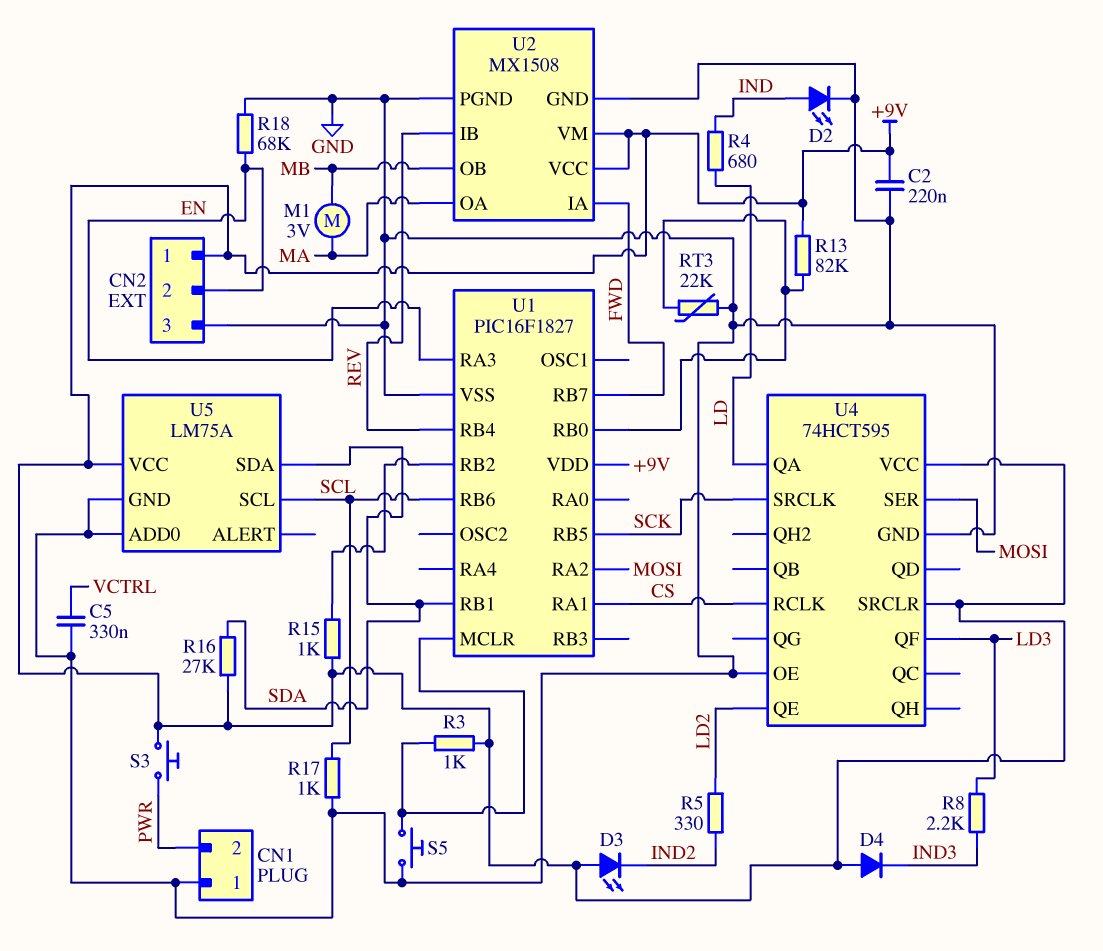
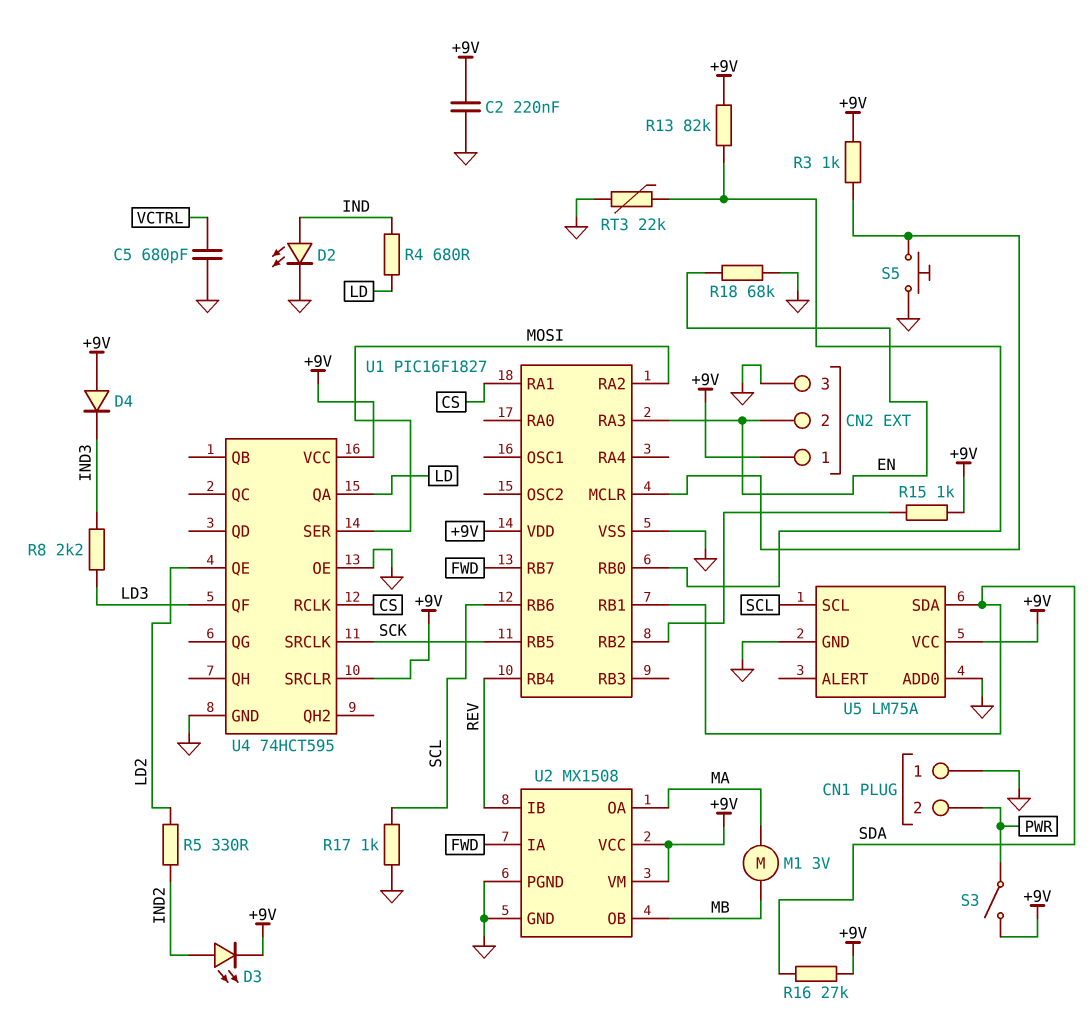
C5: 330nF (GND, VCTRL) -> 680pF (GND, VCTRL)
D3: LED (A +9V, K IND2) -> LED (A IND2, K +9V)
S3: button (+9V, PWR) -> switch (+9V, PWR)

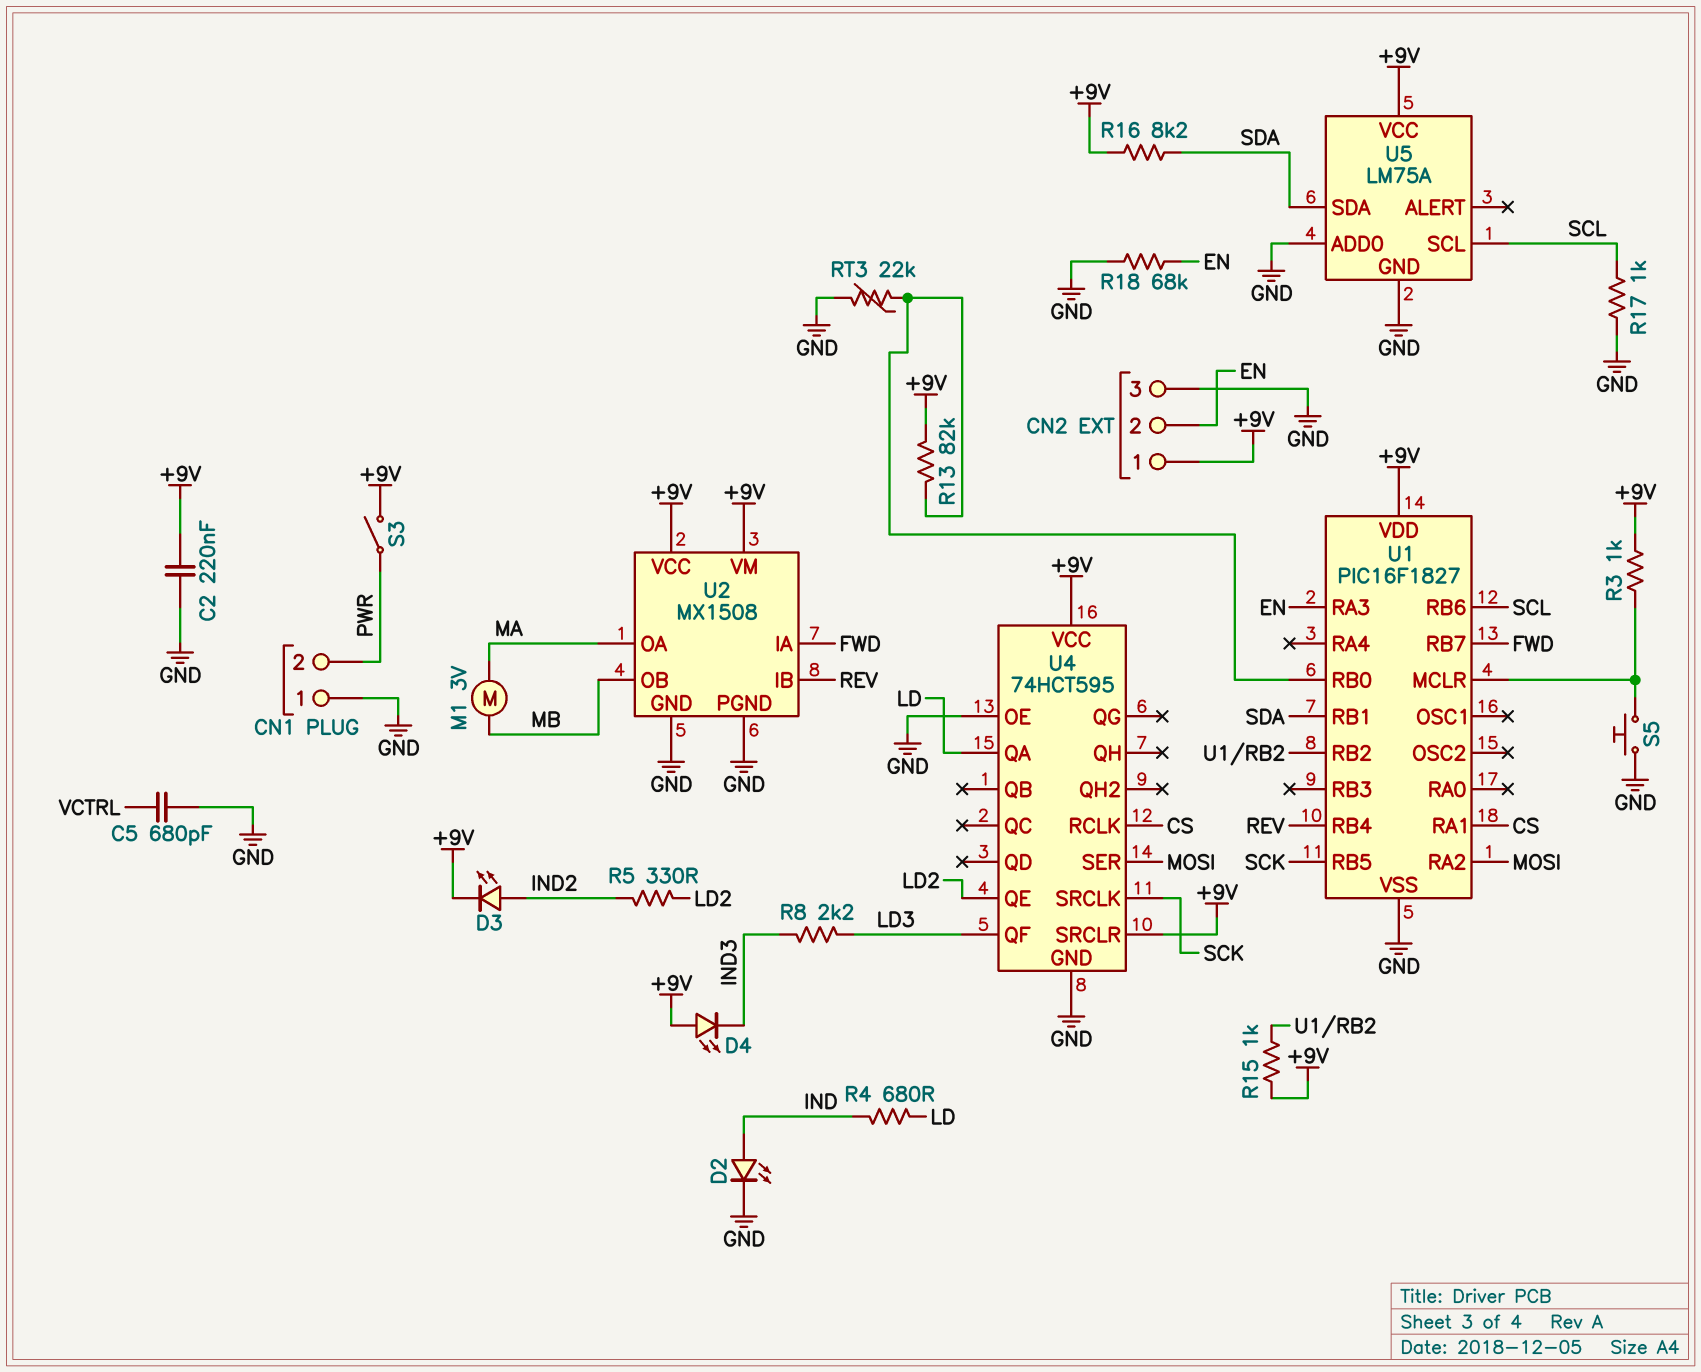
D4: diode (A +9V, K IND3) -> LED (A +9V, K IND3)
R16: 27k (+9V, SDA) -> 8.2k (+9V, SDA)

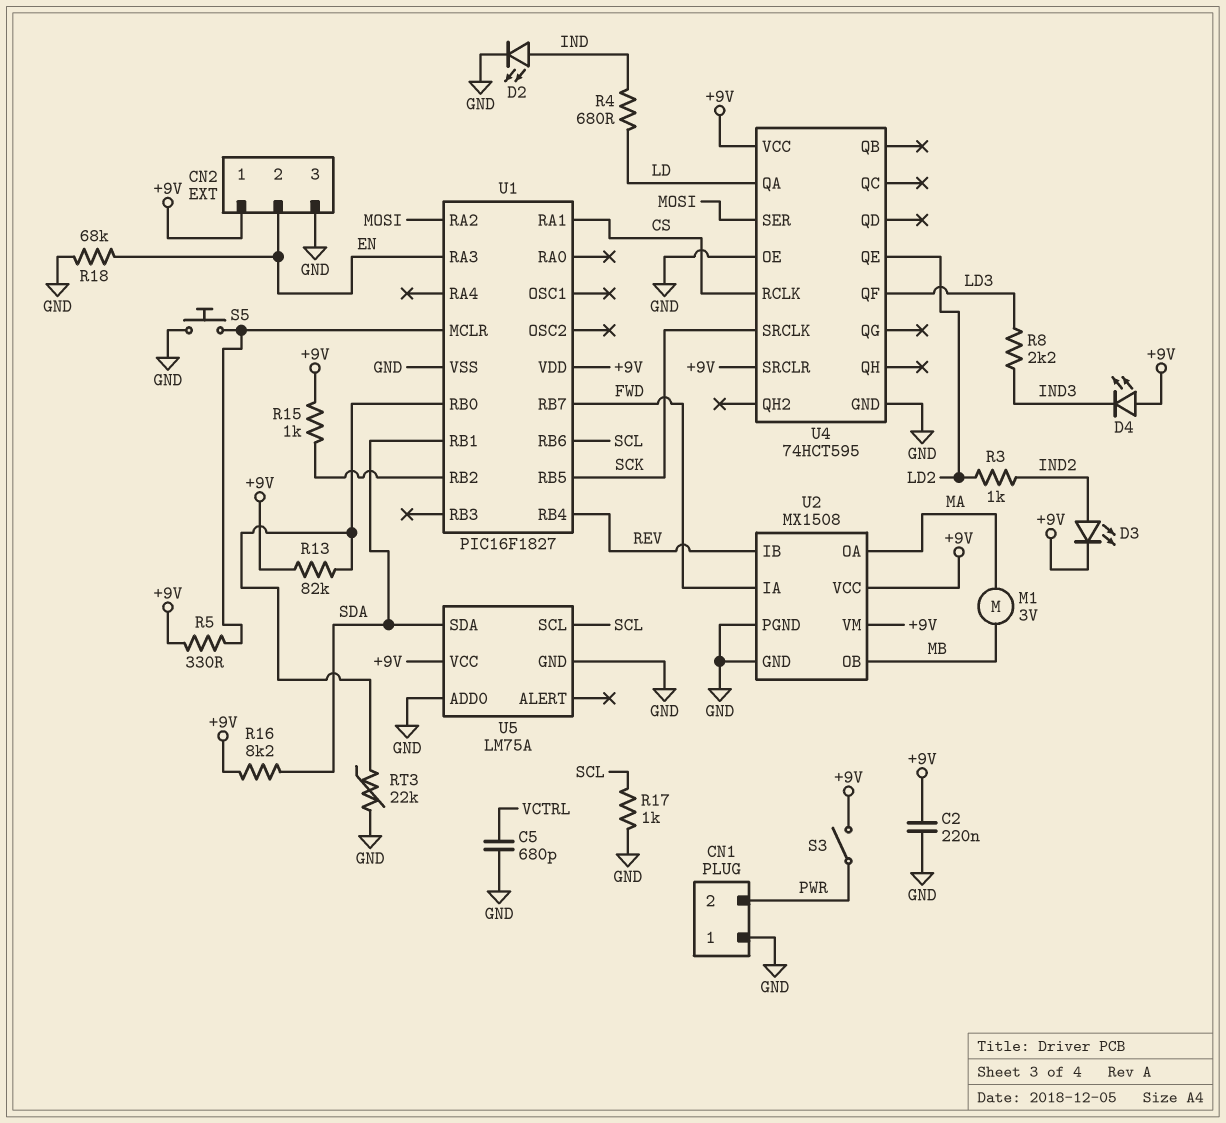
R3: 1k (+9V, U1/MCLR) -> 1k (IND2, LD2)
R5: 330 (IND2, LD2) -> 330 (+9V, U1/MCLR)

